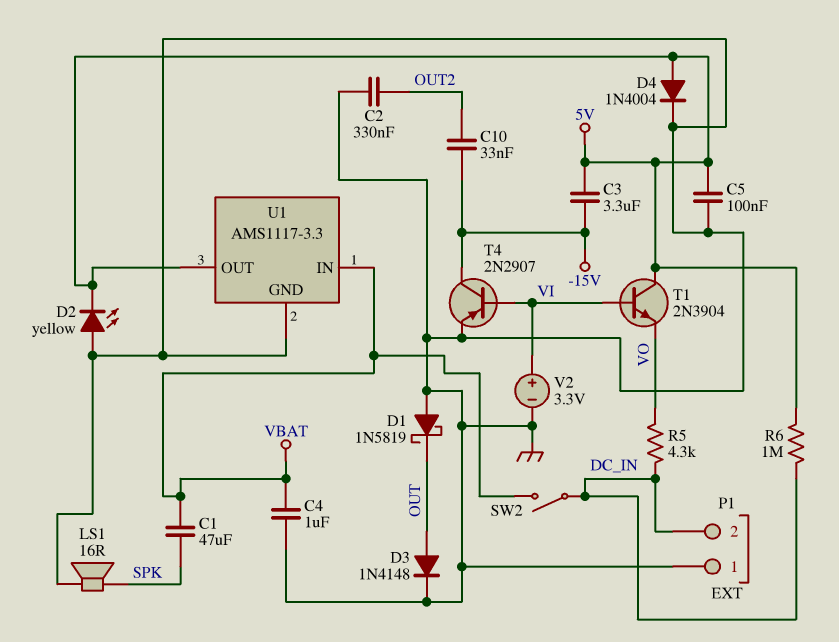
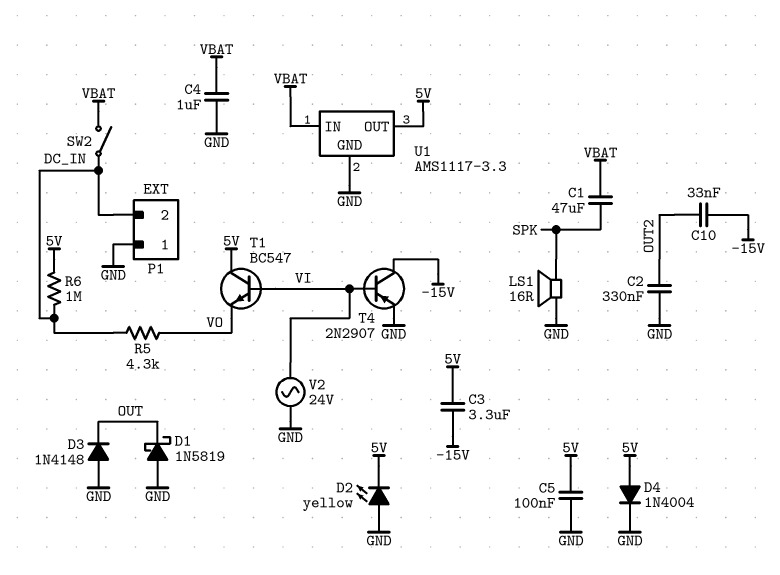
D3: diode 1N4148 (A OUT, K GND) -> diode 1N4148 (A GND, K OUT)
T1: NPN 2N3904 (B VI, C 5V, E VO) -> NPN BC547 (B VI, C 5V, E VO)
V2: 3.3V (plus VI, minus GND) -> AC 24V (GND, VI)

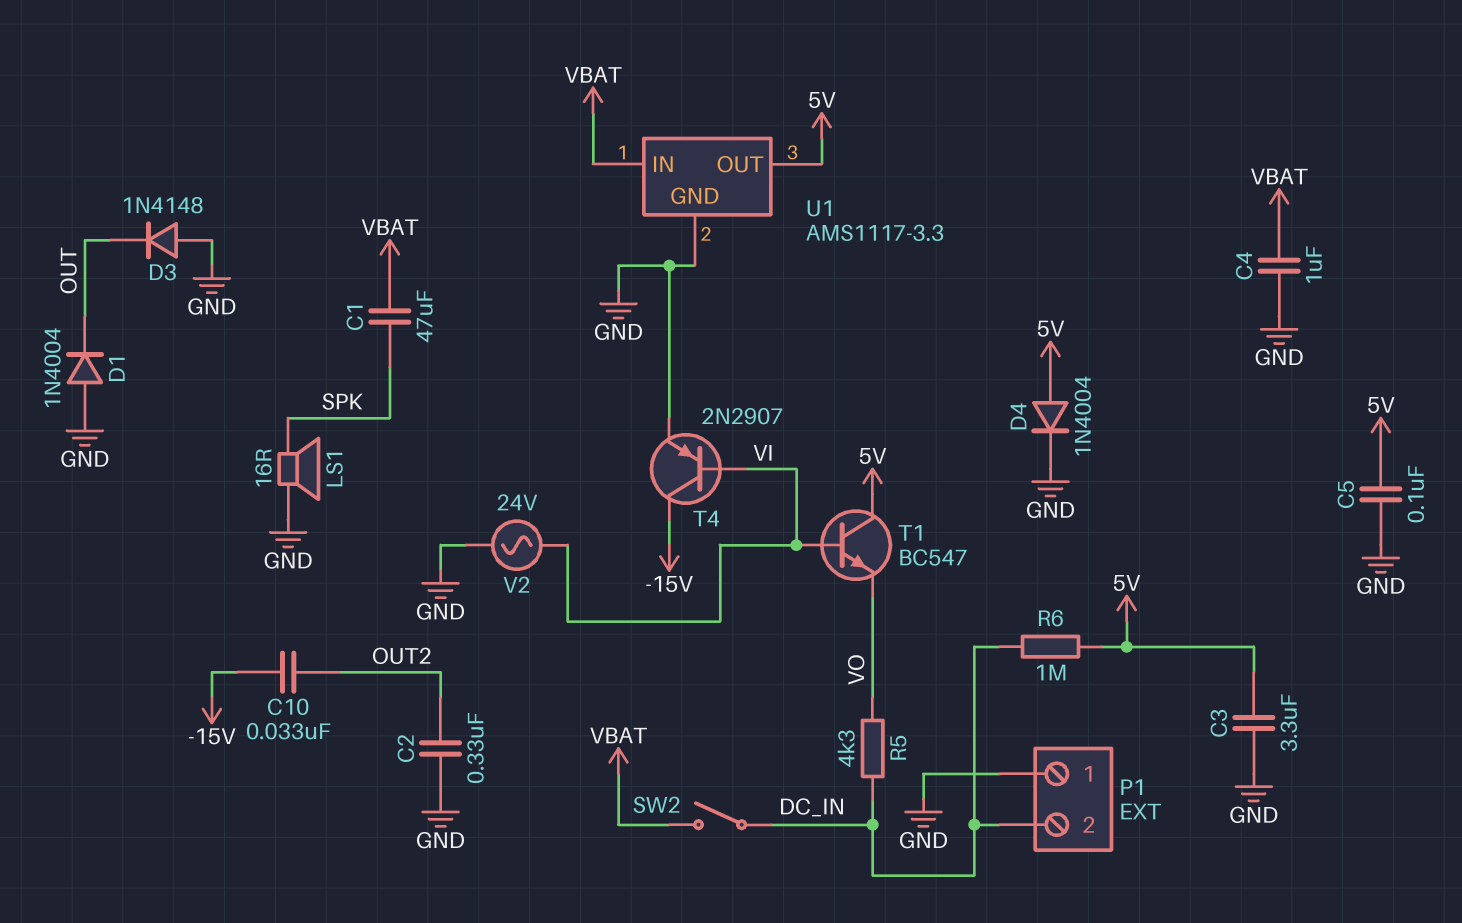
C3: 3.3uF (-15V, 5V) -> 3.3uF (5V, GND)
D1: schottky 1N5819 (A GND, K OUT) -> diode 1N4004 (A GND, K OUT)
D2: LED yellow (A GND, K 5V) -> none

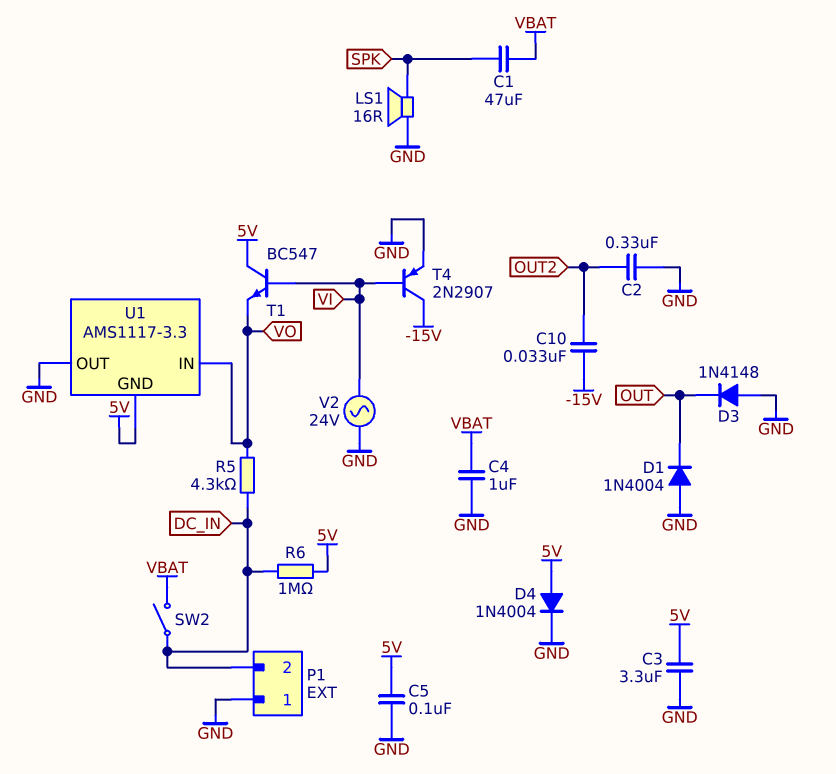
U1 pin GND: GND -> 5V
U1 pin IN: VBAT -> VO
U1 pin OUT: 5V -> GND

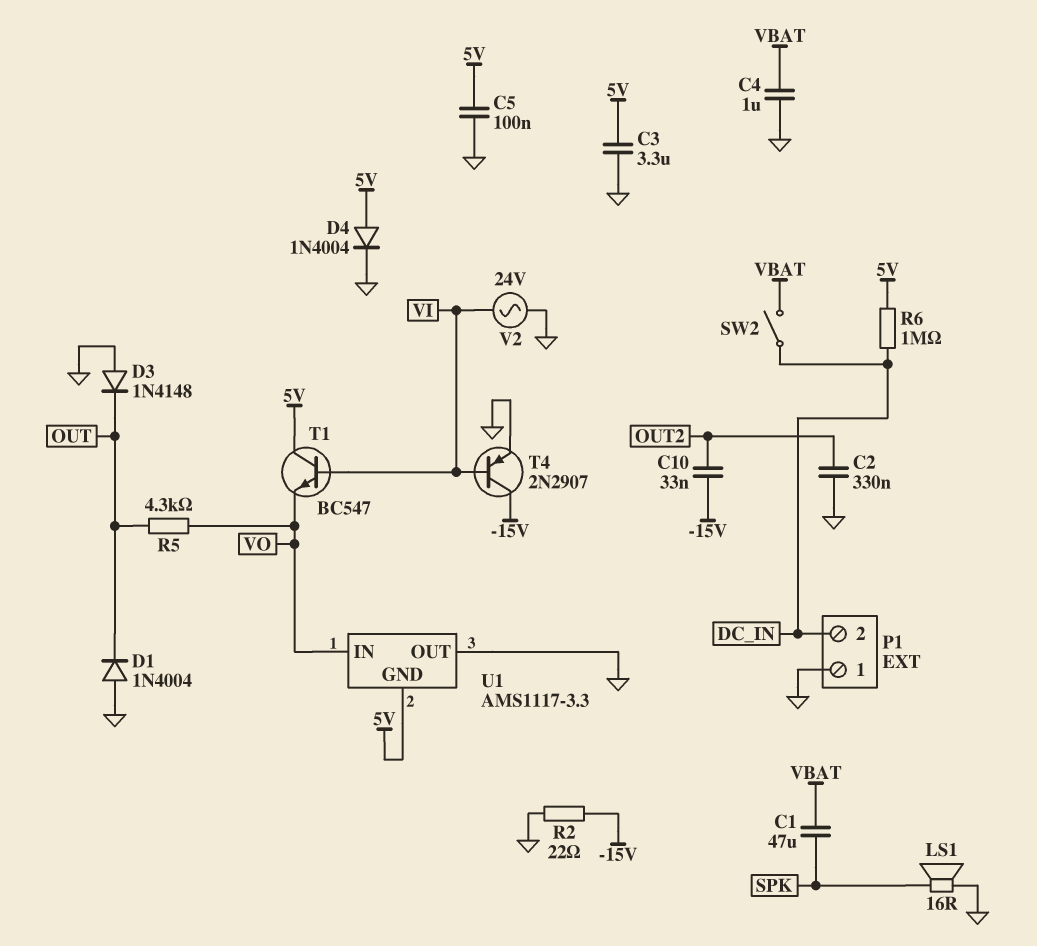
R2: none -> 22 (-15V, GND)
R5: 4.3k (DC_IN, VO) -> 4.3k (OUT, VO)

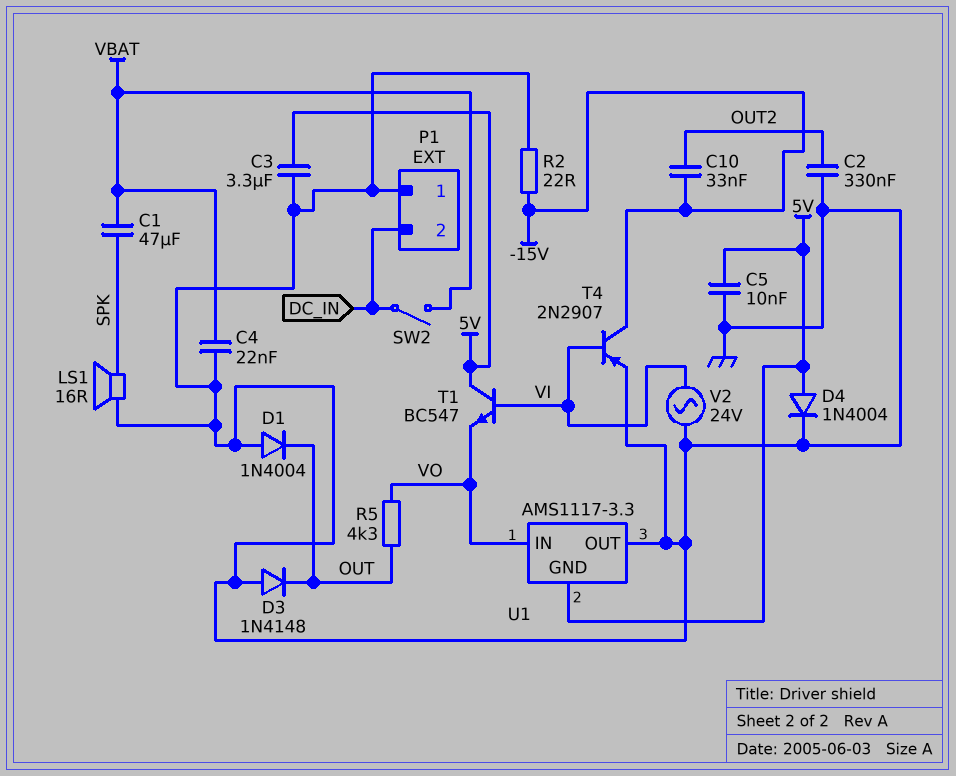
C4: 1uF (GND, VBAT) -> 22nF (GND, VBAT)
C5: 100nF (5V, GND) -> 10nF (5V, GND)
R6: 1M (5V, DC_IN) -> none

